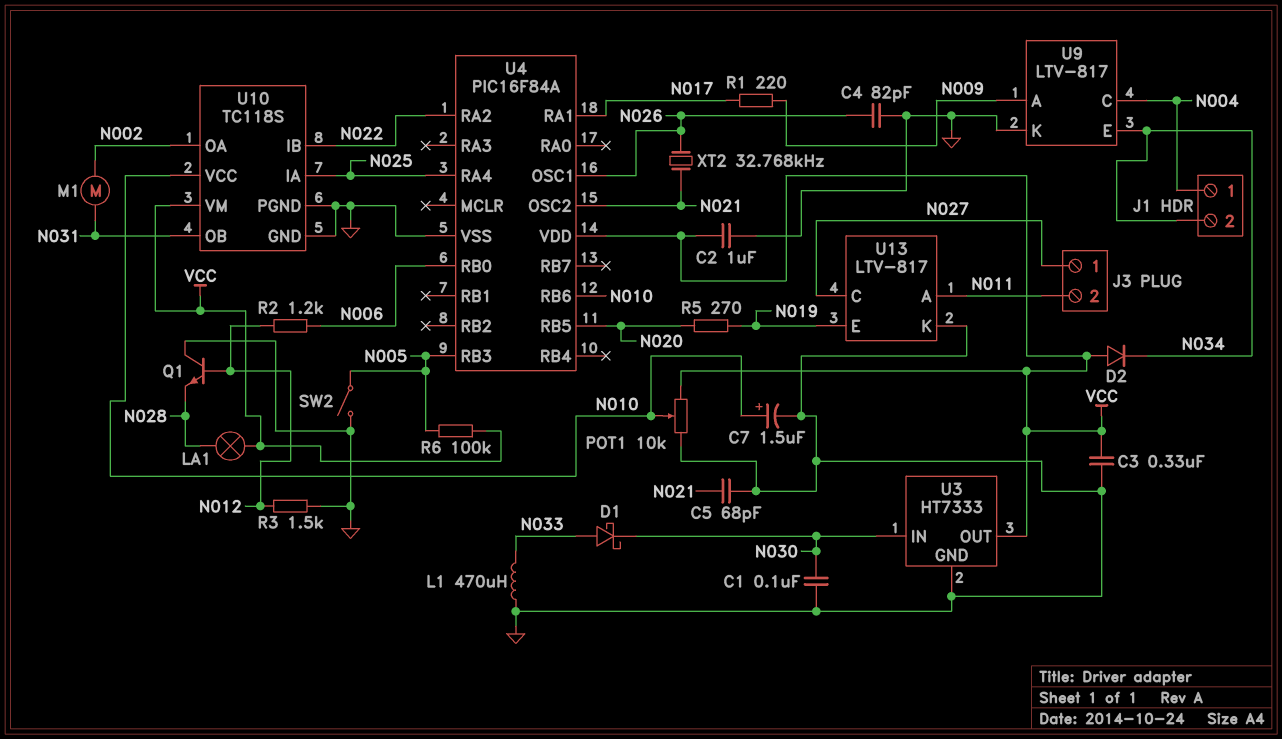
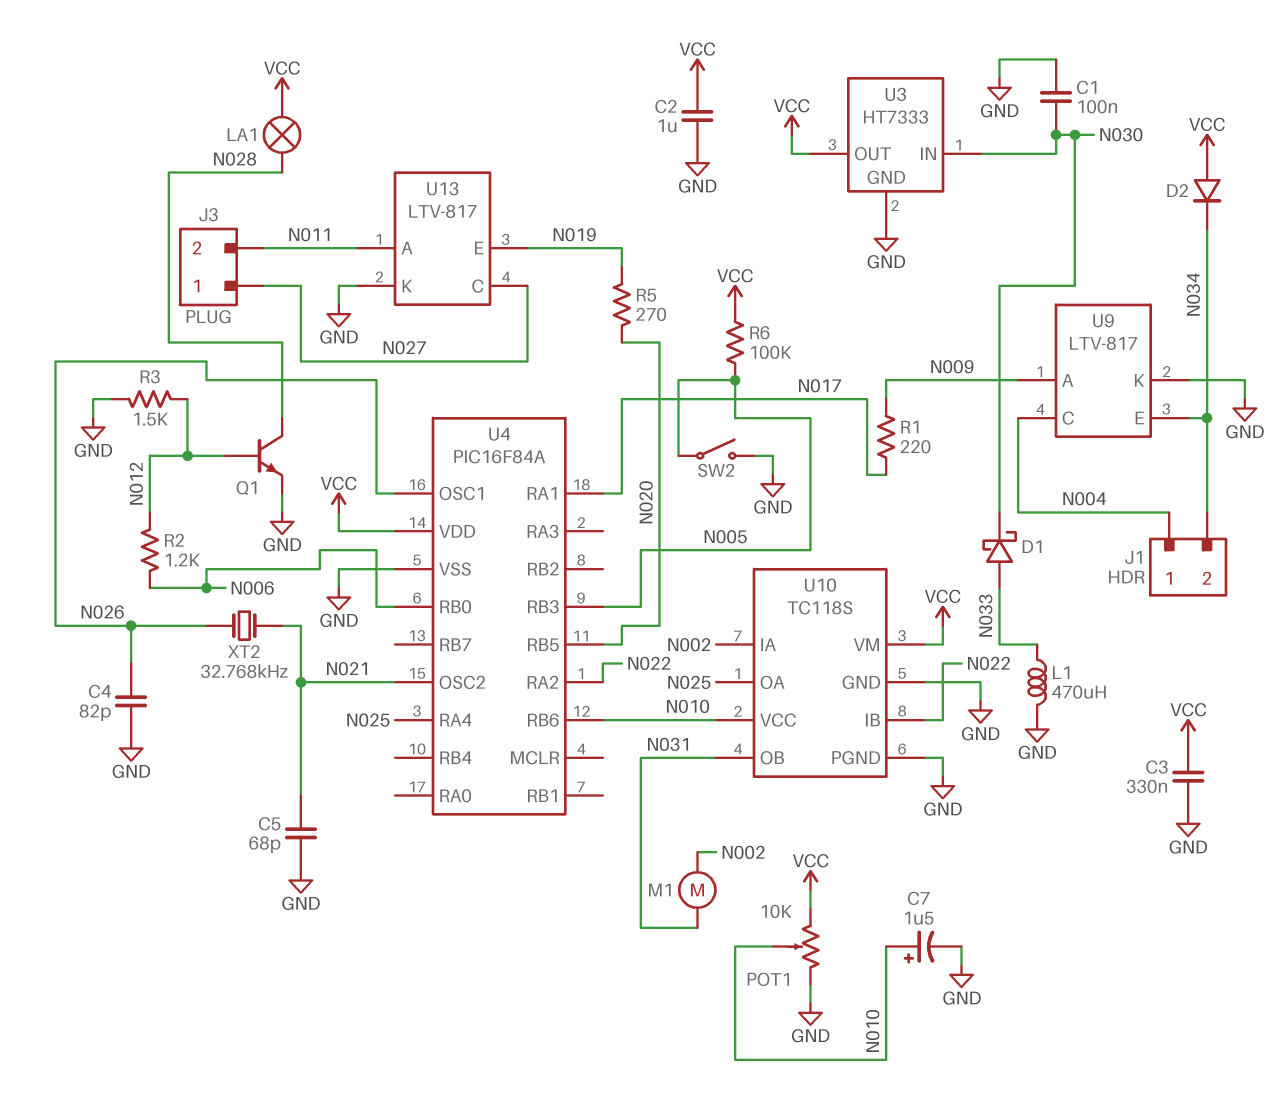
Q1: NPN (B N012, C GND, E N028) -> NPN (B N012, C N028, E GND)
U10 pin IA: N025 -> N002
U10 pin OA: N002 -> N025

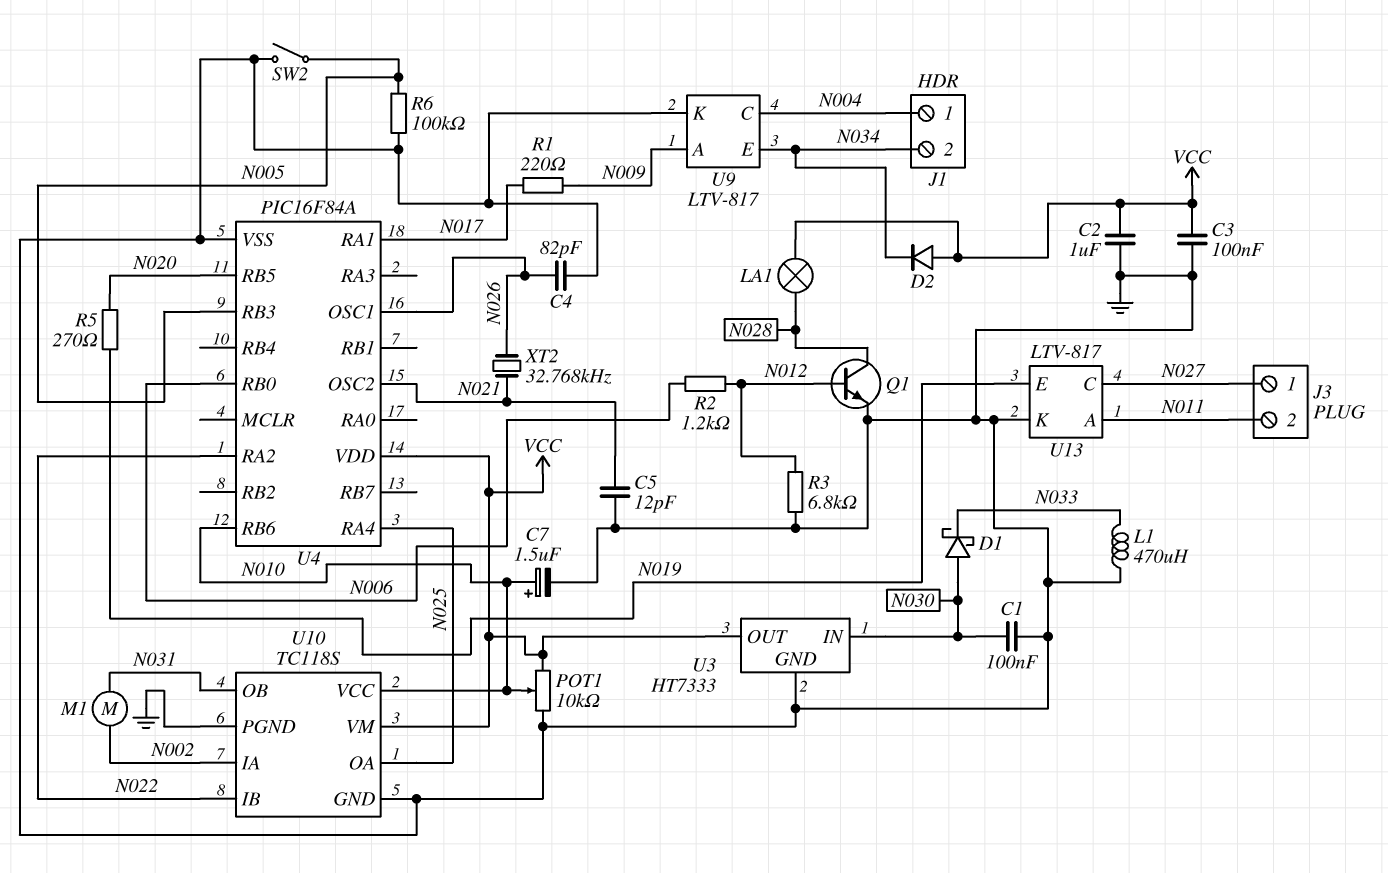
C3: 330nF (GND, VCC) -> 100nF (GND, VCC)
C5: 68pF (GND, N021) -> 12pF (GND, N021)
D1: schottky (A N033, K N030) -> schottky (A N030, K N033)
R3: 1.5k (GND, N012) -> 6.8k (GND, N012)
R6: 100k (N005, VCC) -> 100k (GND, N005)

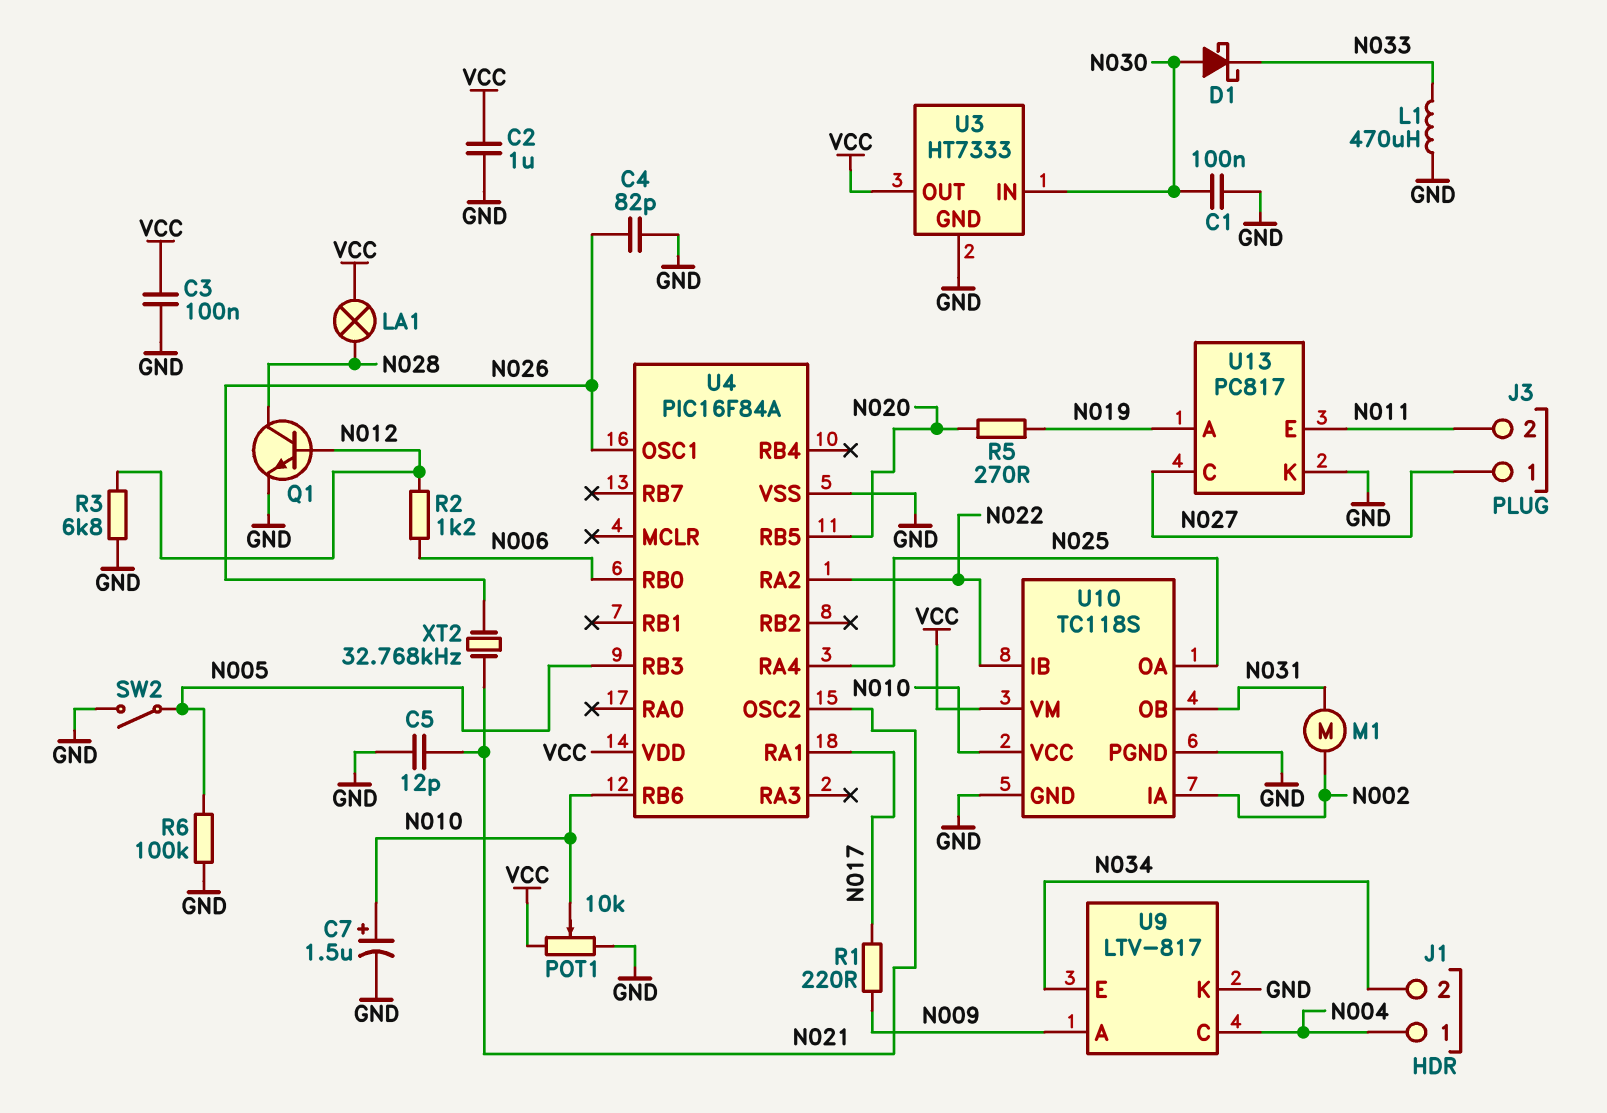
D2: diode (A VCC, K N034) -> none
U13: LTV-817 -> PC817
U13 pin A: N011 -> N019
U13 pin E: N019 -> N011

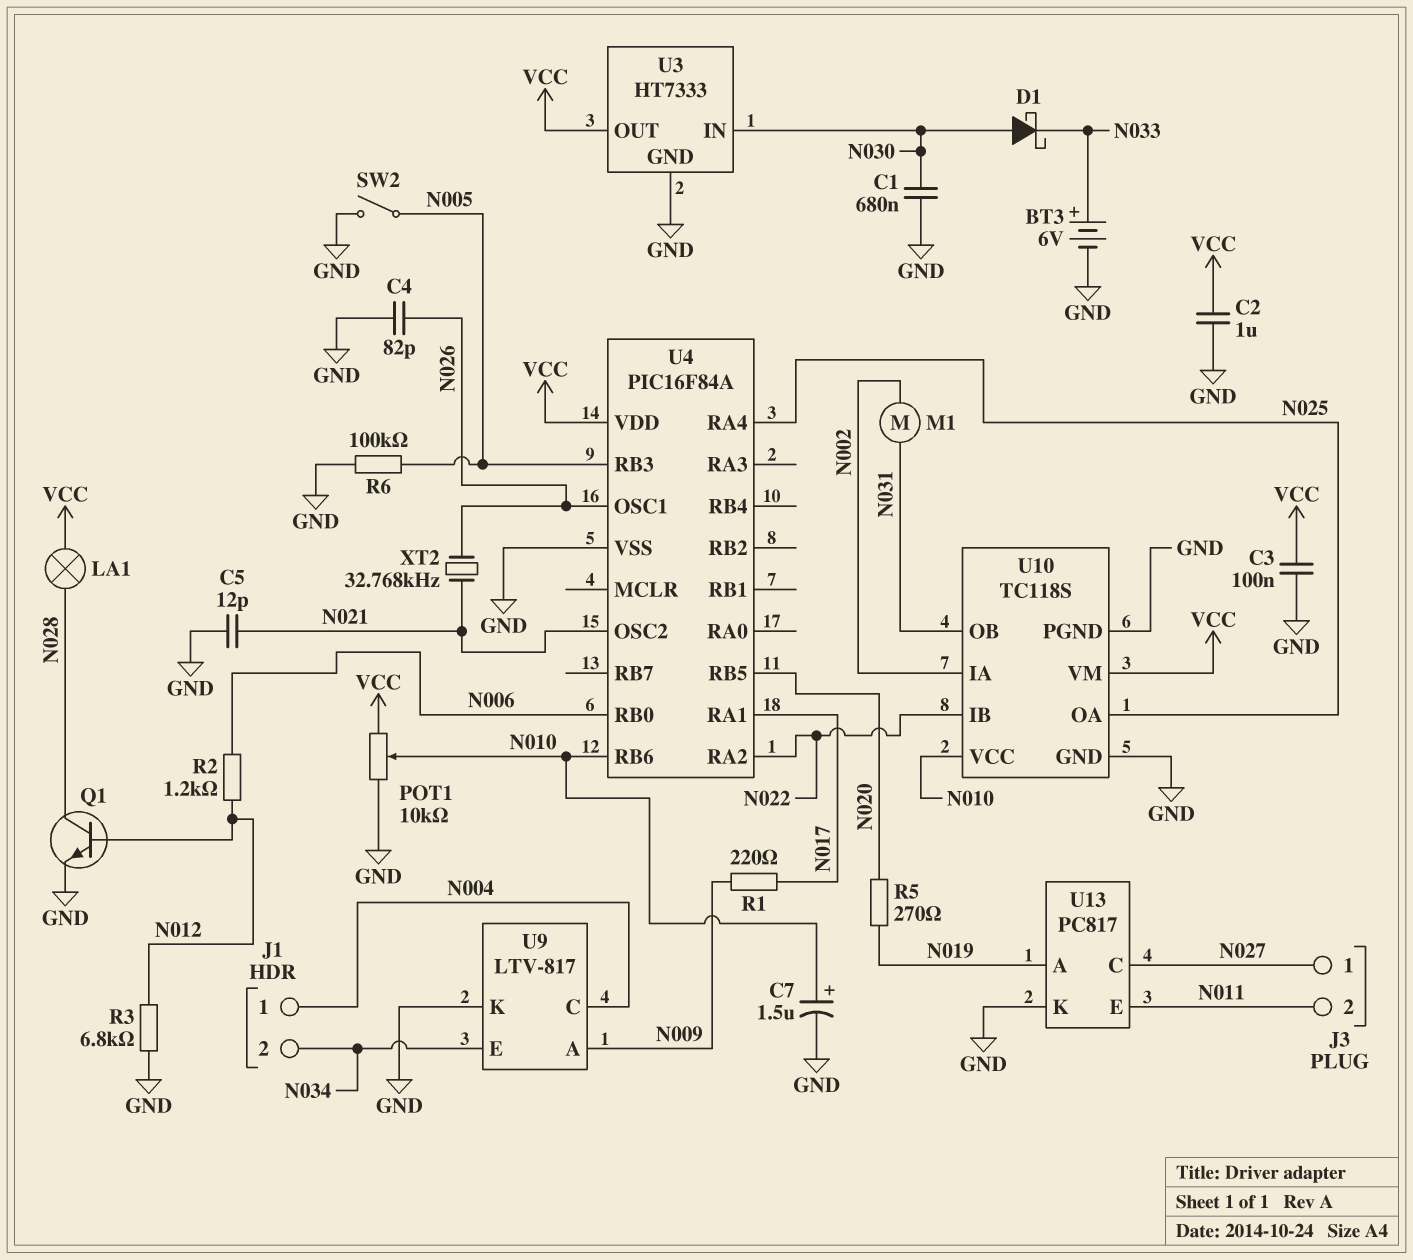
BT3: none -> 6V (plus N033, minus GND)
C1: 100nF (GND, N030) -> 680nF (GND, N030)
L1: 470uH (GND, N033) -> none

